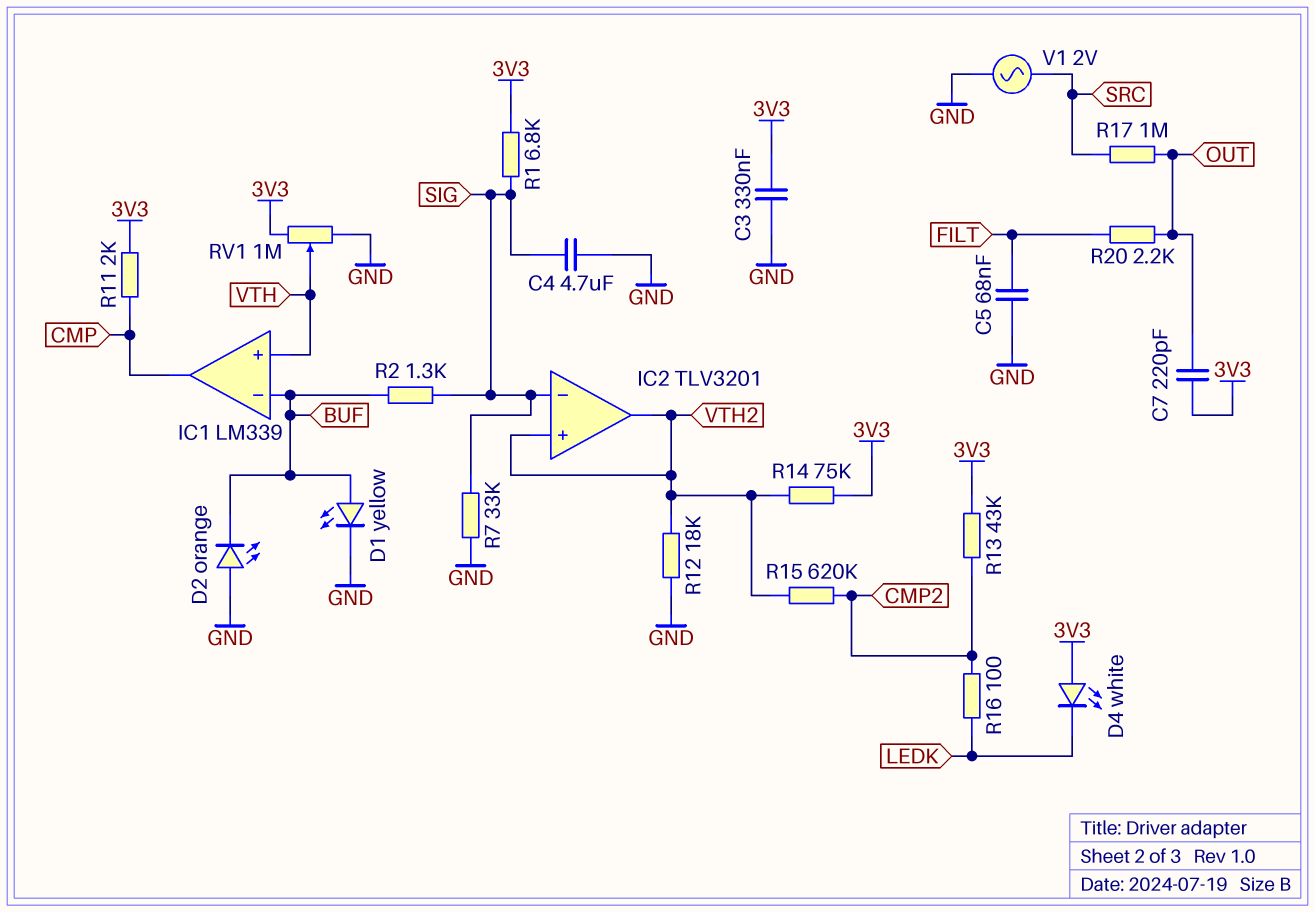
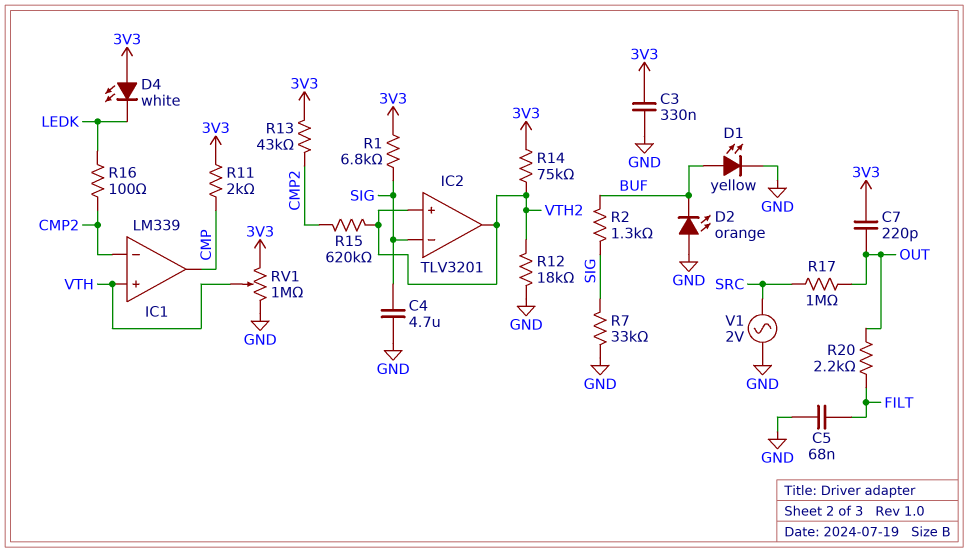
IC1 pin in-: BUF -> CMP2

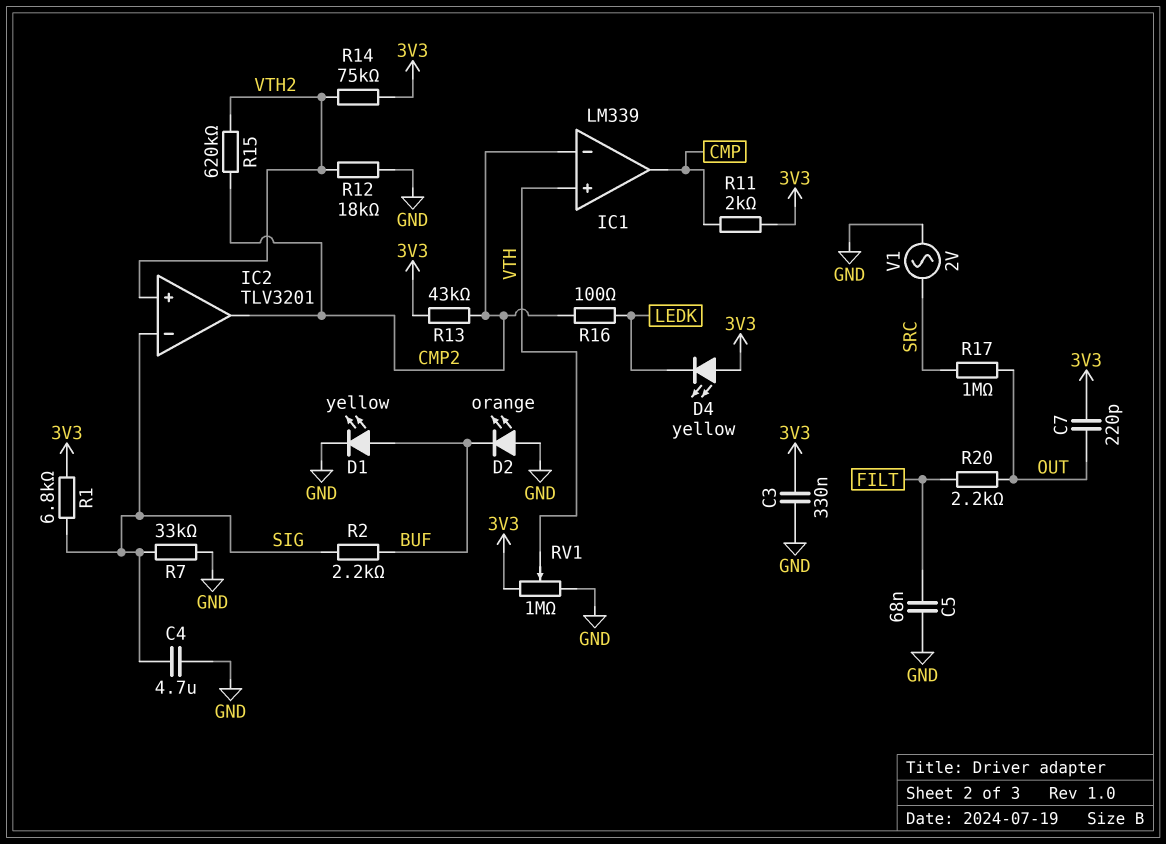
D4: LED white (A 3V3, K LEDK) -> LED yellow (A 3V3, K LEDK)
IC2 pin out: VTH2 -> CMP2
R2: 1.3k (BUF, SIG) -> 2.2k (BUF, SIG)

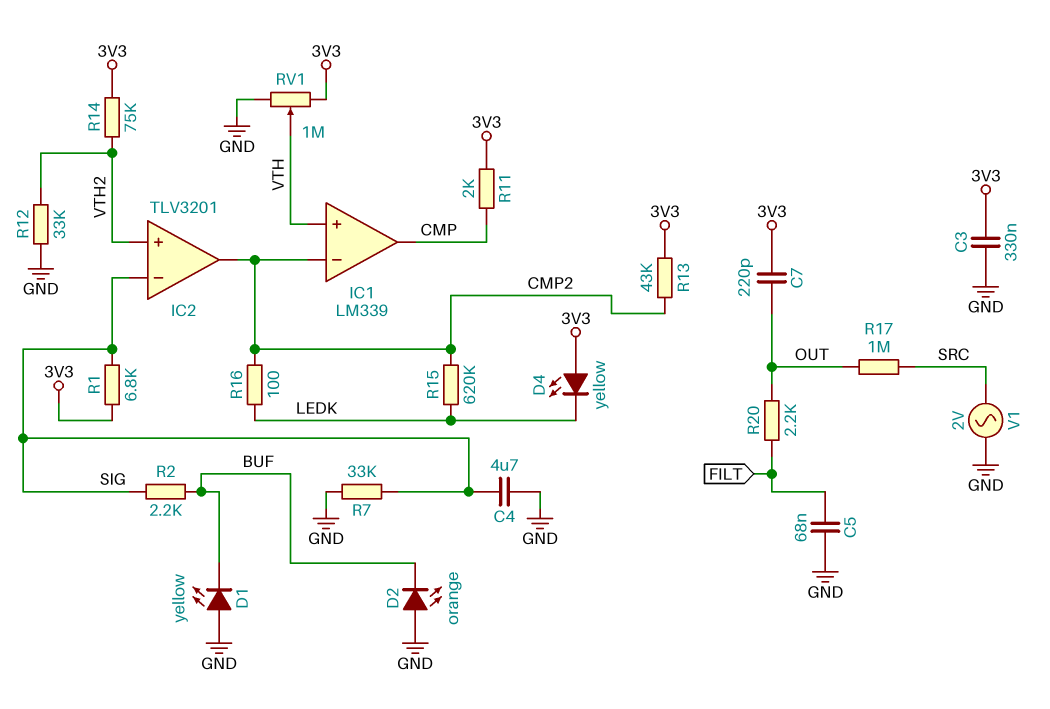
D1: LED yellow (A BUF, K GND) -> LED yellow (A GND, K BUF)
R12: 18k (GND, VTH2) -> 33k (GND, VTH2)
R15: 620k (CMP2, VTH2) -> 620k (CMP2, LEDK)

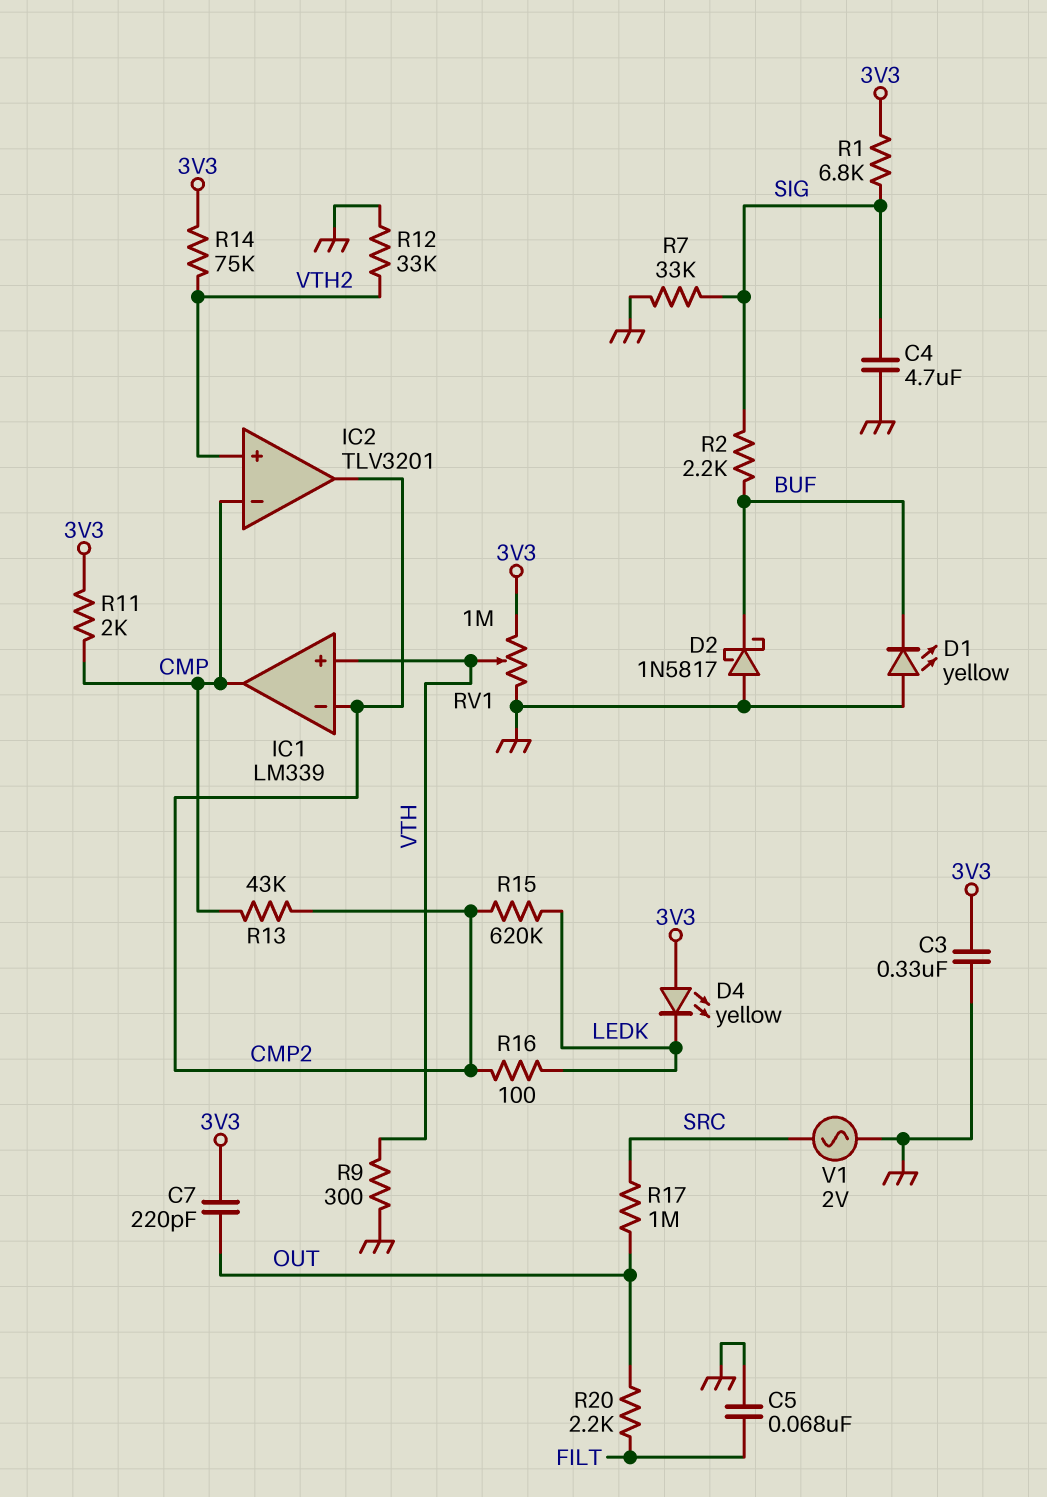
D2: LED orange (A GND, K BUF) -> schottky 1N5817 (A GND, K BUF)
IC2 pin in-: SIG -> CMP
R9: none -> 300 (GND, VTH)
R13: 43k (3V3, CMP2) -> 43k (CMP, CMP2)

